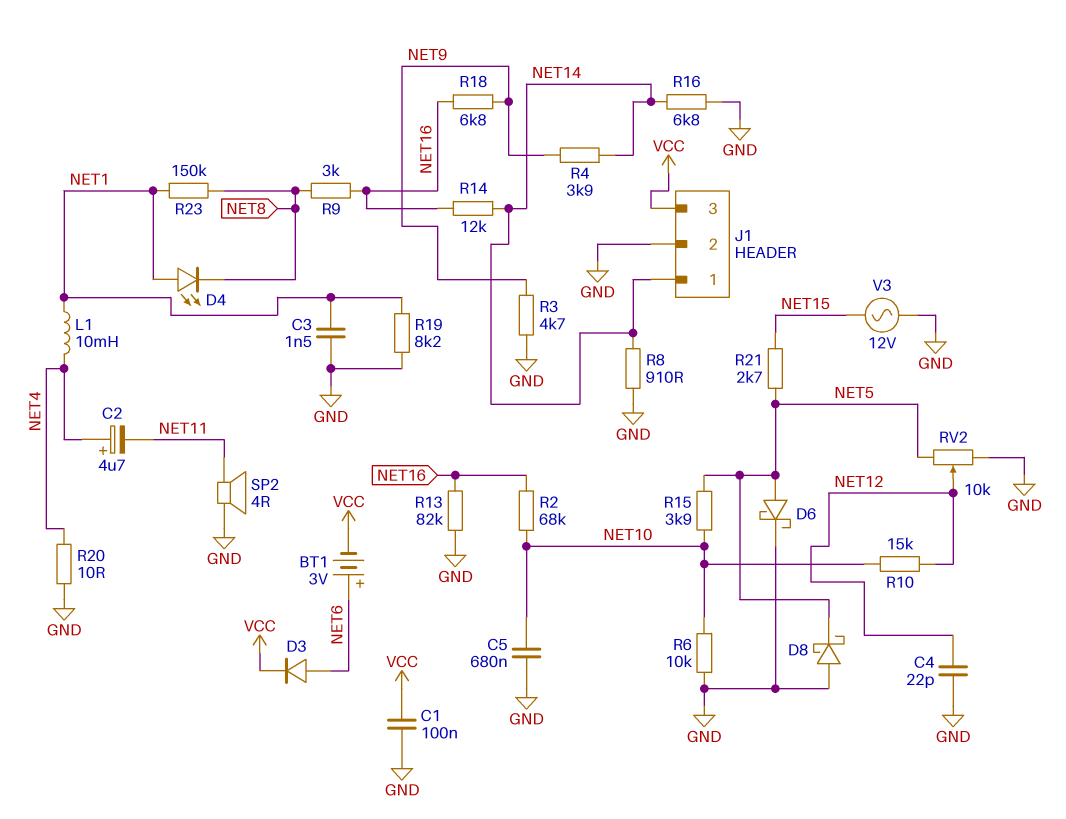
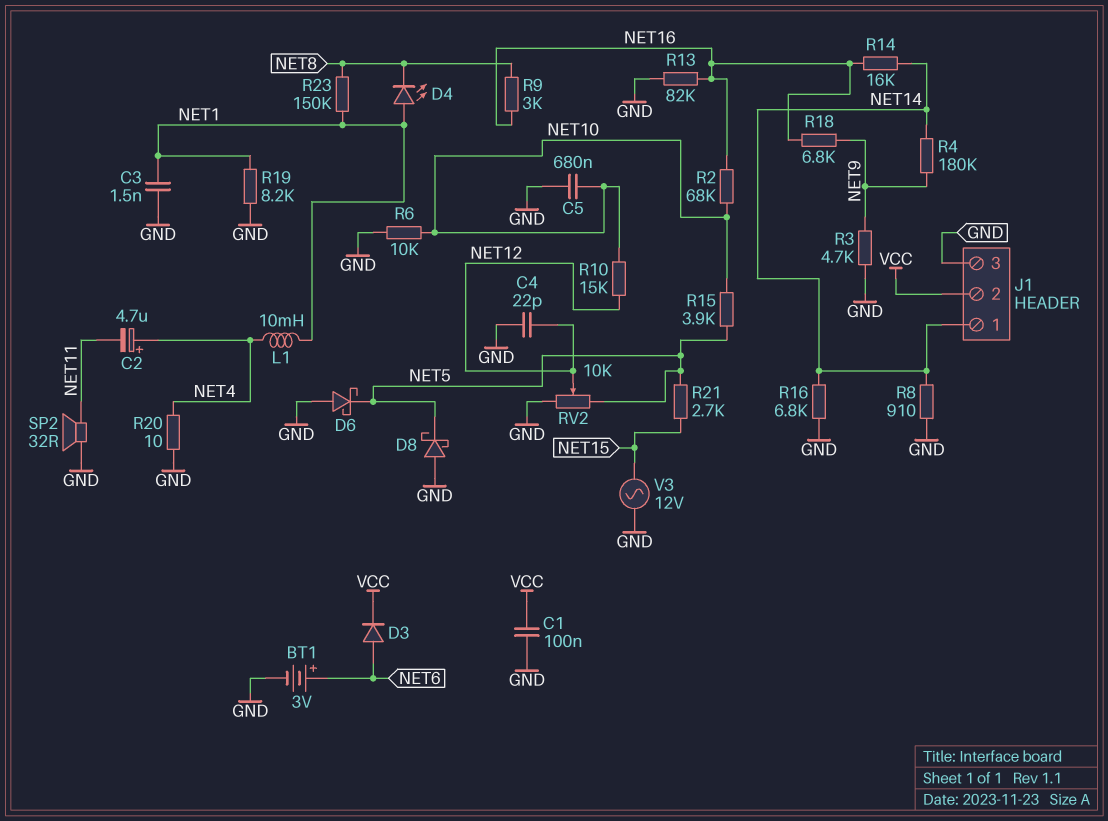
BT1: 3V (plus NET6, minus VCC) -> 3V (plus NET6, minus GND)
D6: schottky (A NET5, K GND) -> schottky (A GND, K NET5)
J1 pin 2: GND -> VCC
J1 pin 3: VCC -> GND
R4: 3.9k (NET9, NET14) -> 180k (NET9, NET14)
R14: 12k (NET14, NET16) -> 16k (NET14, NET16)
SP2: speaker 4R (GND, NET11) -> speaker 32R (GND, NET11)

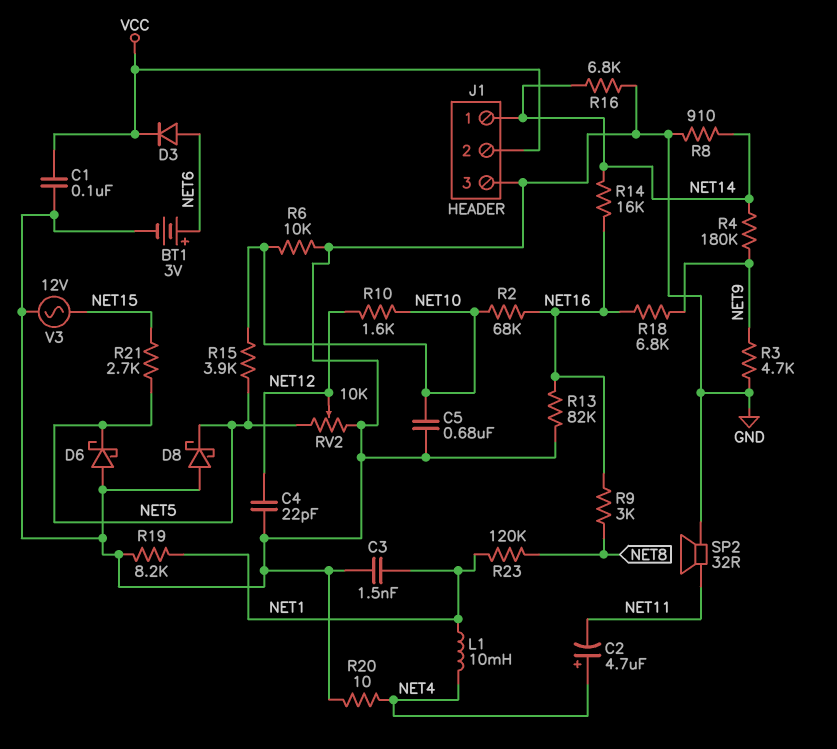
D4: LED (A NET1, K NET8) -> none
R10: 15k (NET10, NET12) -> 1.6k (NET10, NET12)
R23: 150k (NET1, NET8) -> 120k (NET1, NET8)

